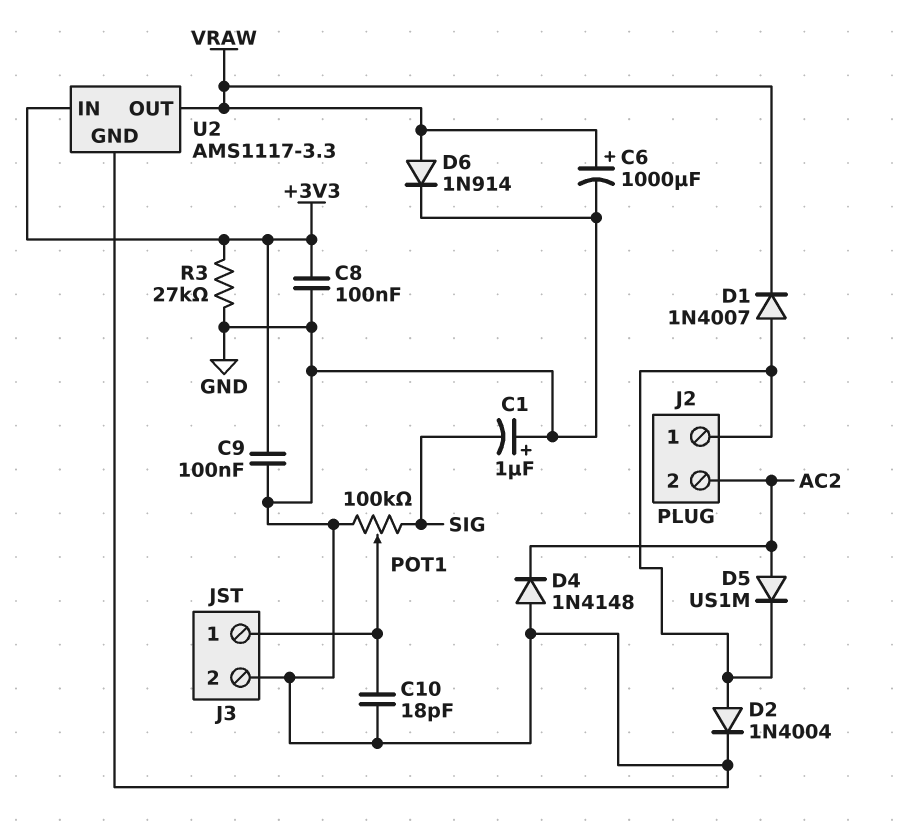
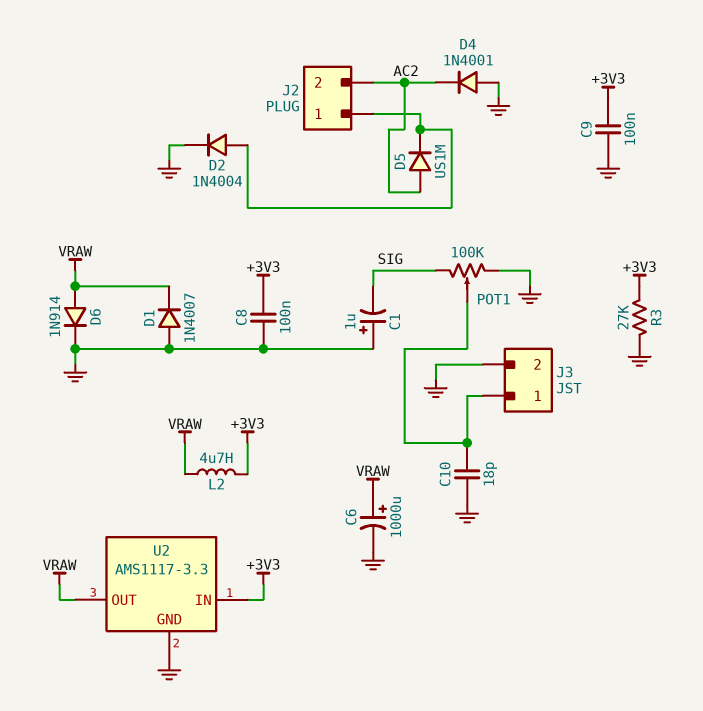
D1: diode 1N4007 (A J2/1, K VRAW) -> diode 1N4007 (A GND, K VRAW)
D4: diode 1N4148 (A GND, K AC2) -> diode 1N4001 (A GND, K AC2)
L2: none -> 4.7uH (+3V3, VRAW)

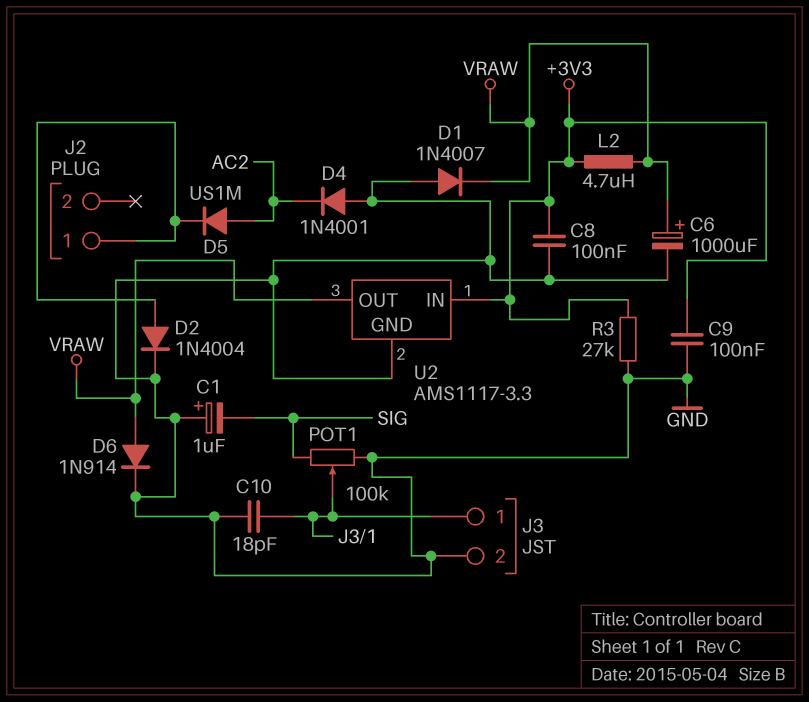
J2 pin 2: AC2 -> none

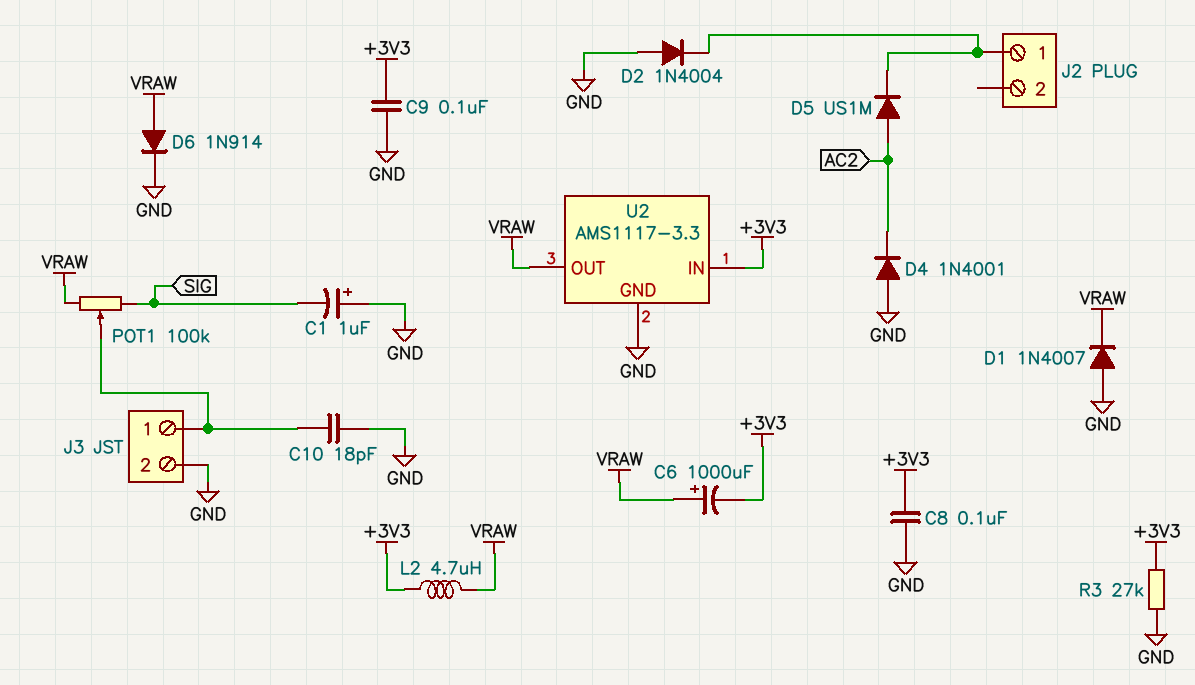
C6: 1000uF (plus VRAW, minus GND) -> 1000uF (plus VRAW, minus +3V3)
D2: diode 1N4004 (A J2/1, K GND) -> diode 1N4004 (A GND, K J2/1)
POT1: 100k (GND, SIG, wiper J3/1) -> 100k (SIG, VRAW, wiper J3/1)

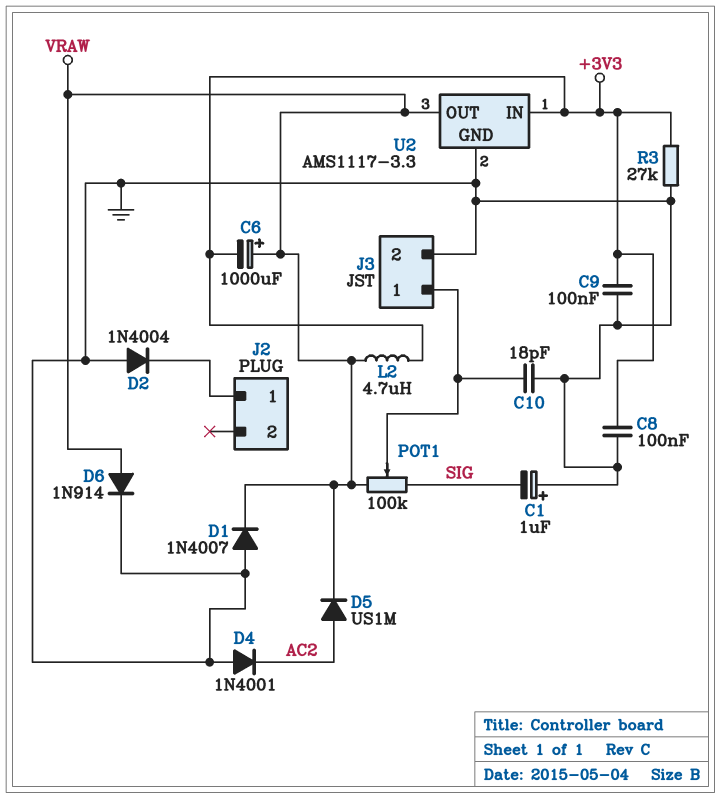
D5: diode US1M (A AC2, K J2/1) -> diode US1M (A AC2, K VRAW)

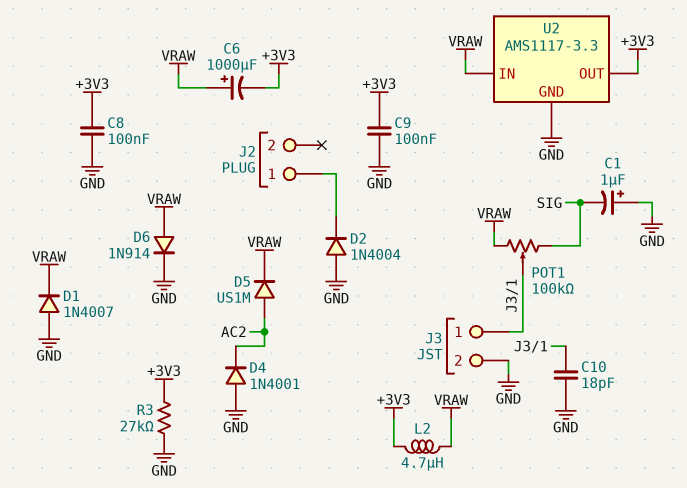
U2 pin IN: +3V3 -> VRAW
U2 pin OUT: VRAW -> +3V3

